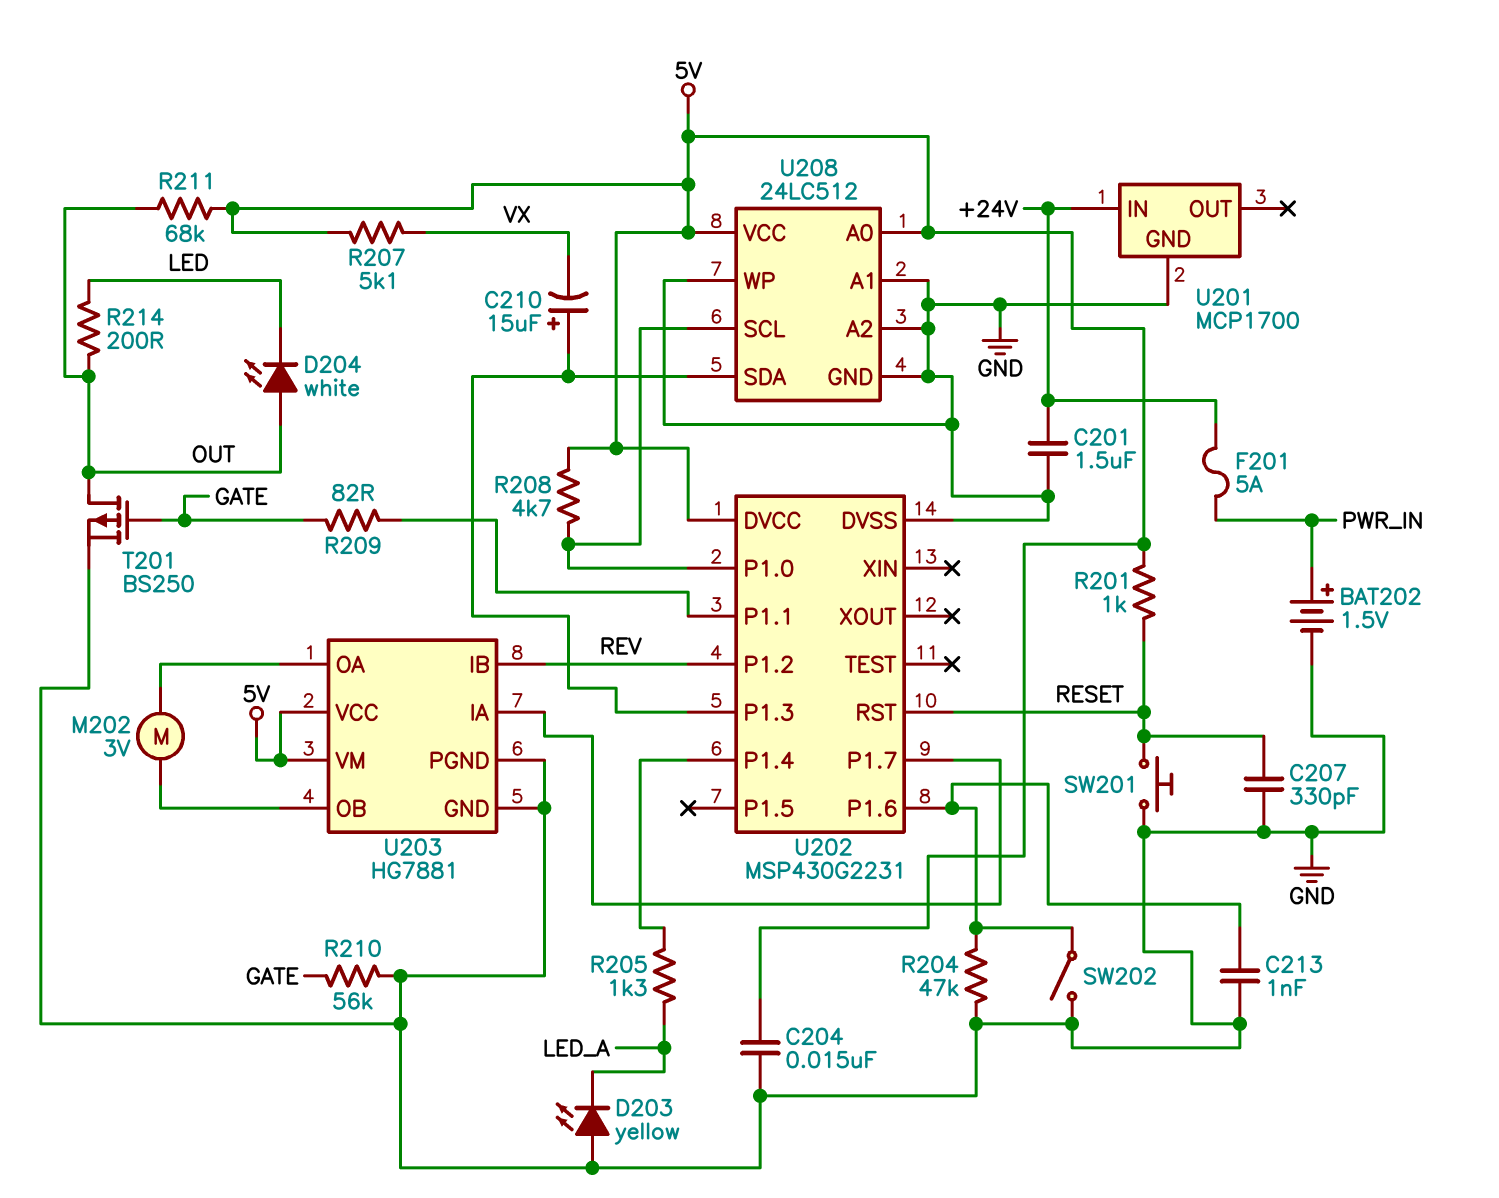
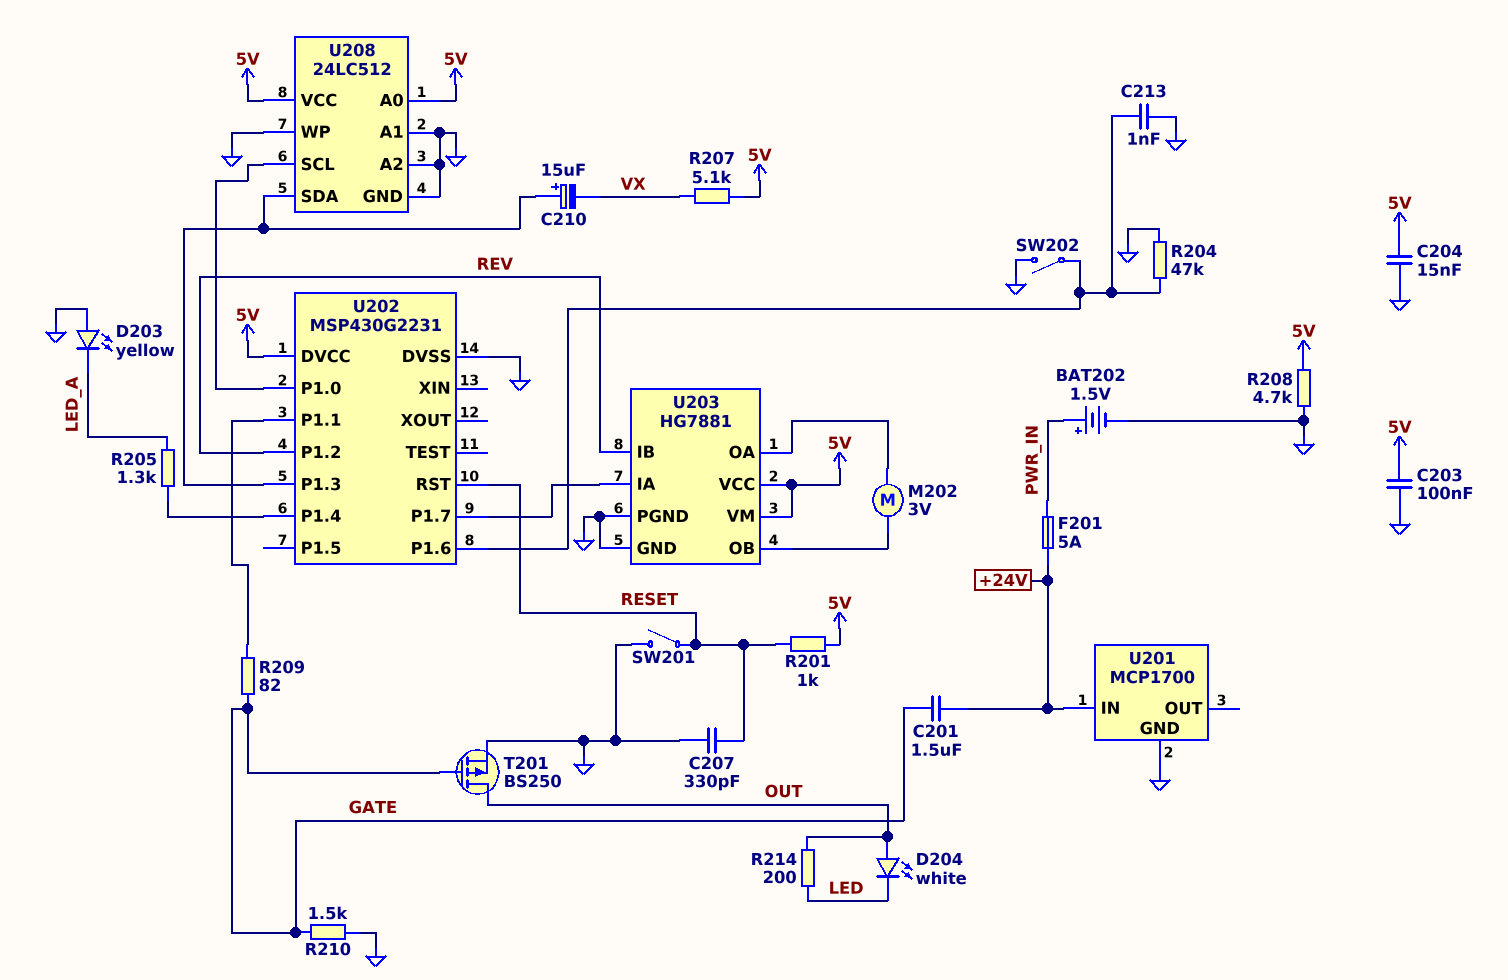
C201: 1.5uF (+24V, GND) -> 1.5uF (+24V, GATE)
C203: none -> 100nF (5V, GND)
R208: 4.7k (5V, U202/P1.0) -> 4.7k (5V, GND)
R210: 56k (GATE, GND) -> 1.5k (GATE, GND)
R211: 68k (5V, OUT) -> none
SW201: button (GND, RESET) -> switch (GND, RESET)

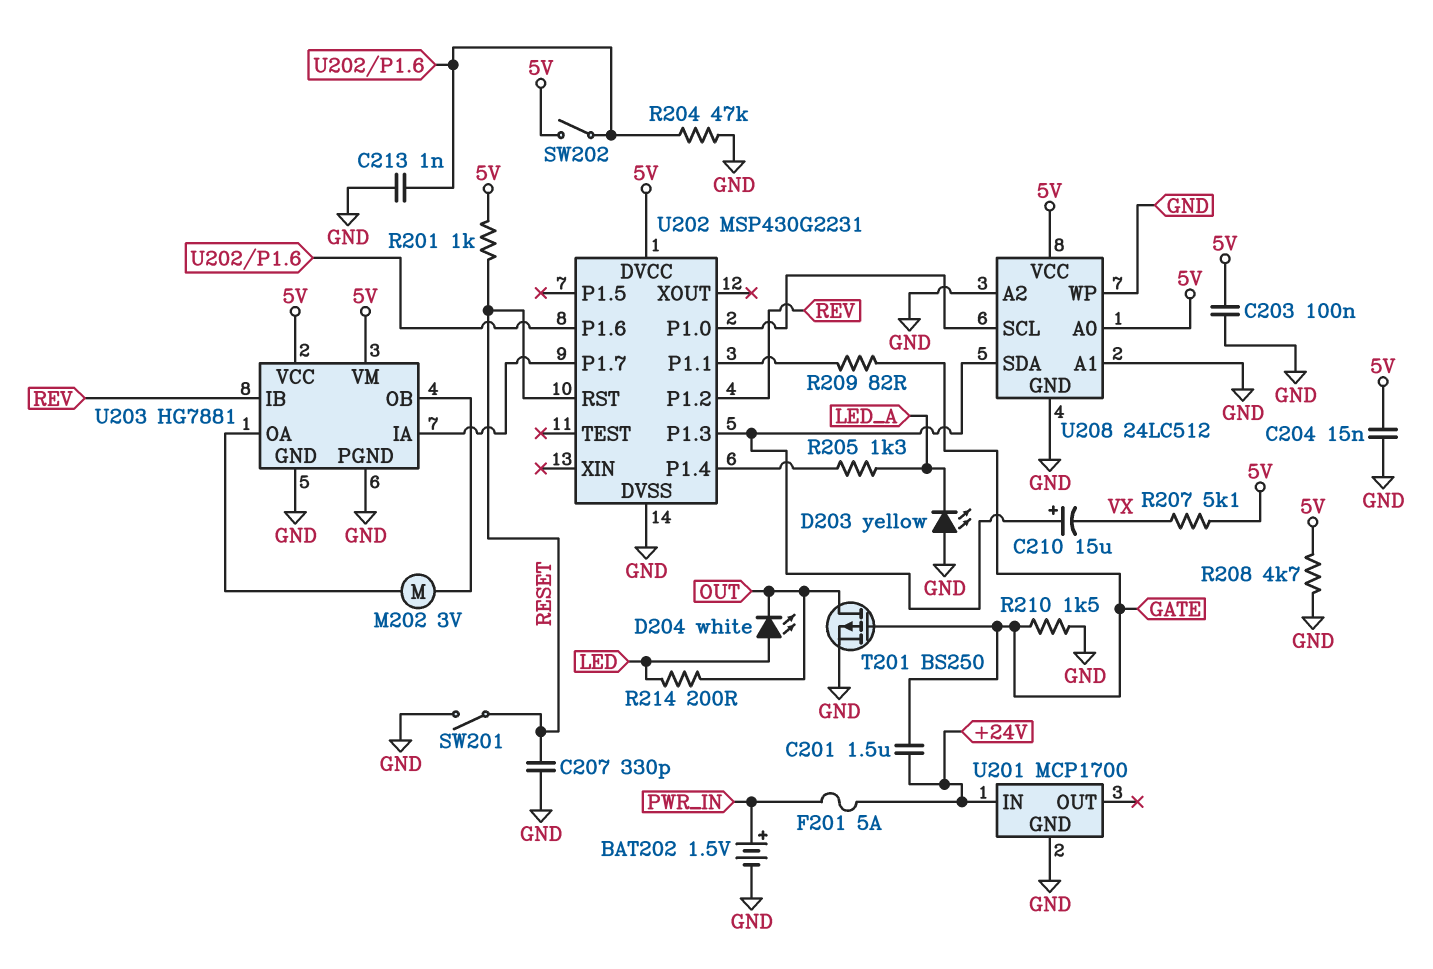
D204: LED white (A OUT, K LED) -> LED white (A LED, K OUT)
SW202: switch (GND, U202/P1.6) -> switch (5V, U202/P1.6)

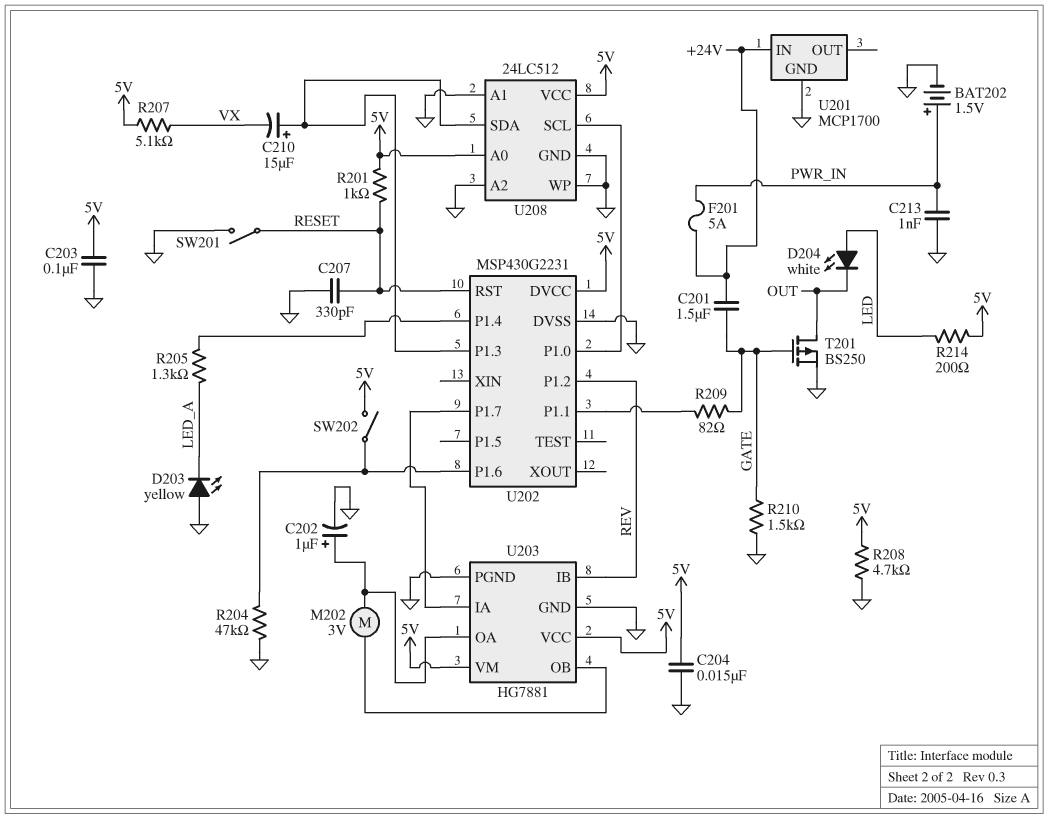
C202: none -> 1uF (plus U203/OA, minus GND)
C213: 1nF (GND, U202/P1.6) -> 1nF (GND, PWR_IN)
R214: 200 (LED, OUT) -> 200 (5V, LED)

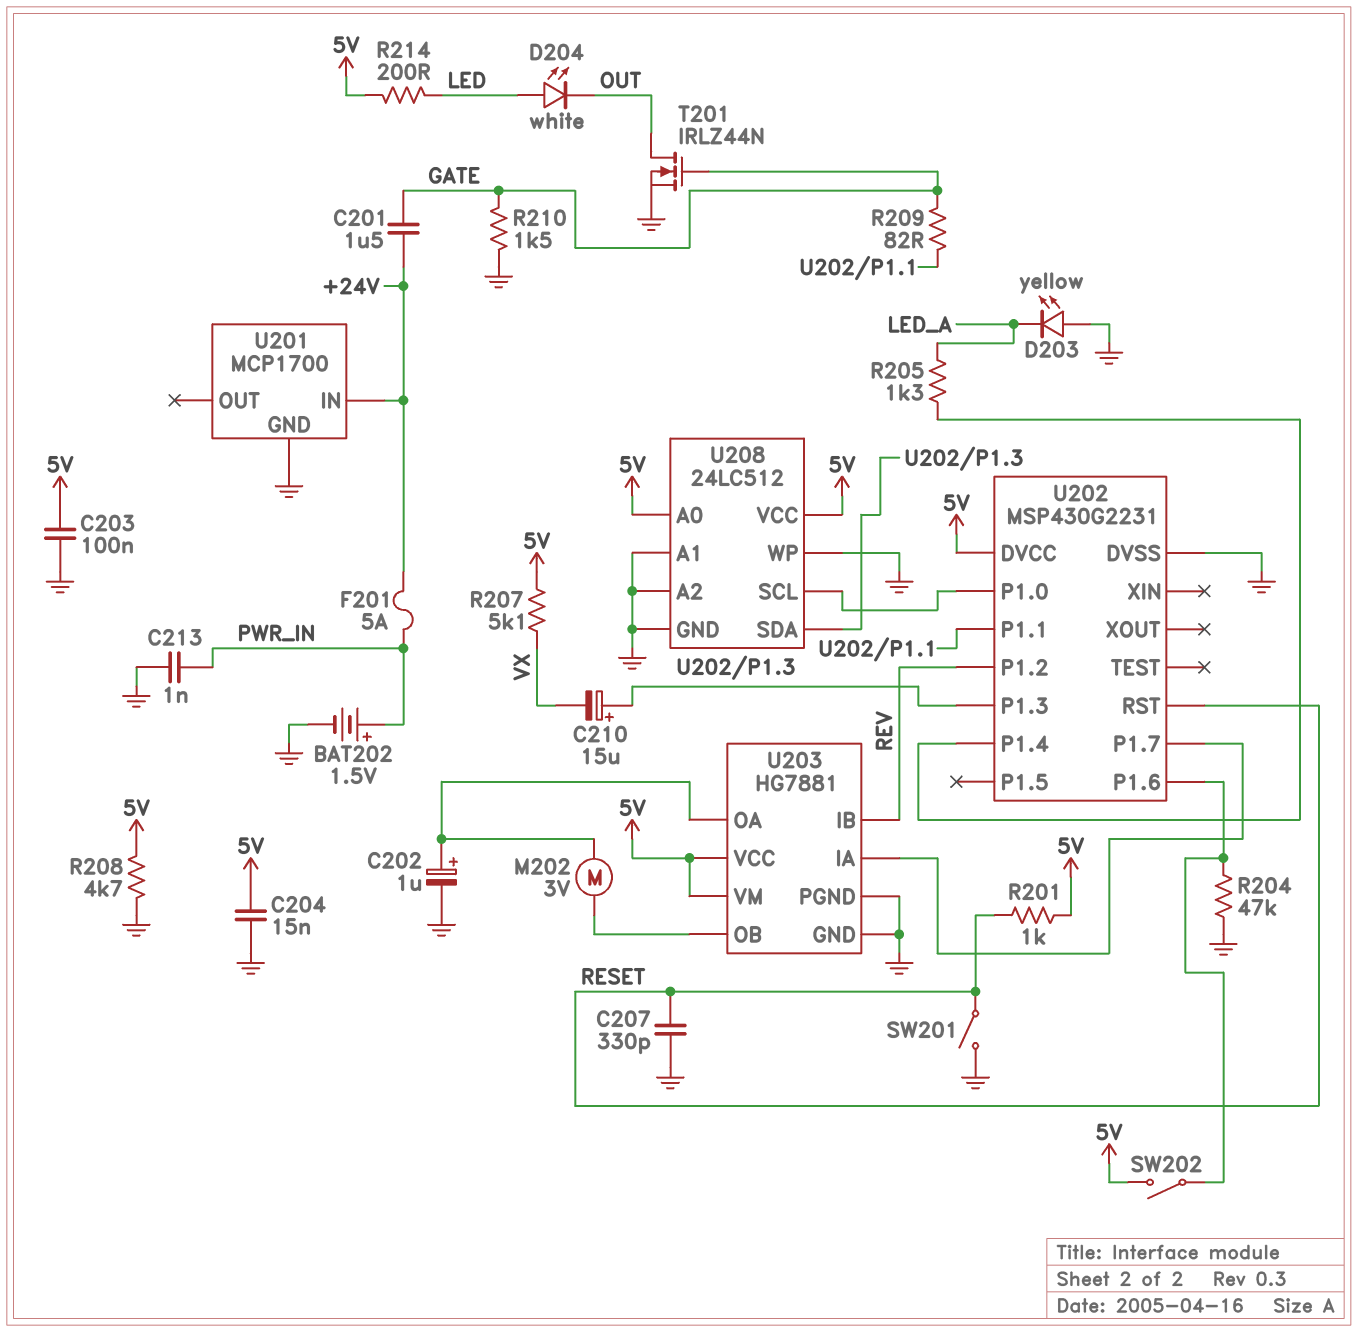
T201: PMOS BS250 (G GATE, D OUT, S GND) -> NMOS IRLZ44N (G GATE, D OUT, S GND)

